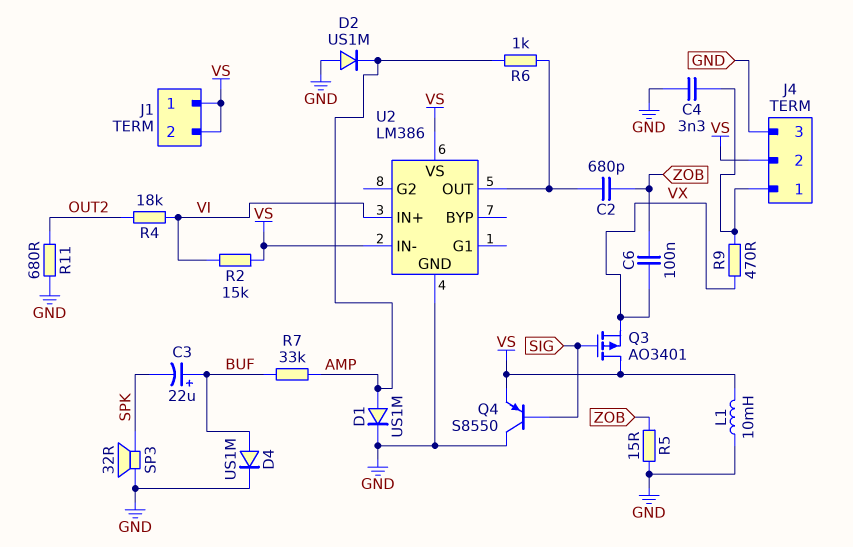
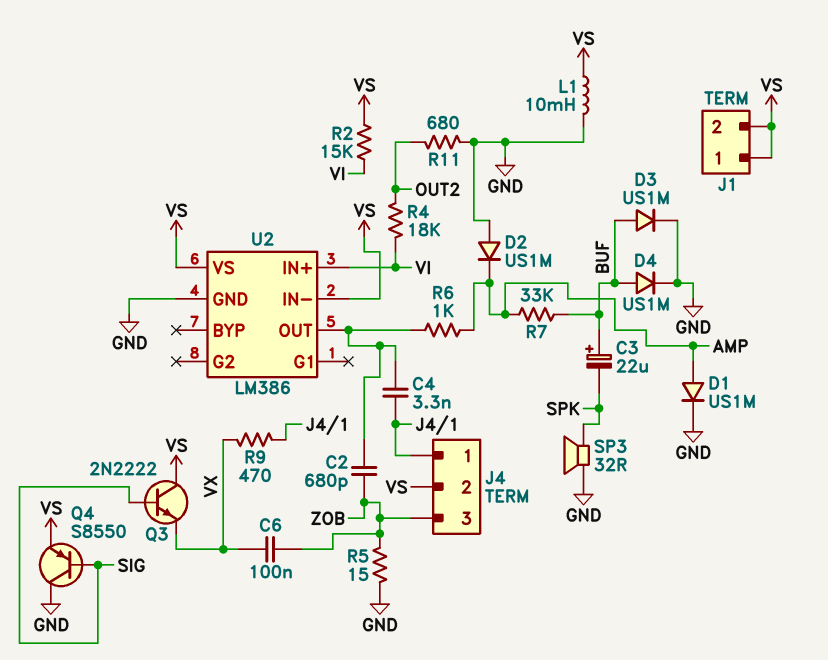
C4: 3.3nF (GND, J4/1) -> 3.3nF (J4/1, U2/OUT)
D3: none -> diode US1M (A BUF, K GND)
J4 pin 3: GND -> ZOB
Q3: PMOS AO3401 (G SIG, D VS, S VX) -> NPN 2N2222 (B SIG, C VS, E VX)

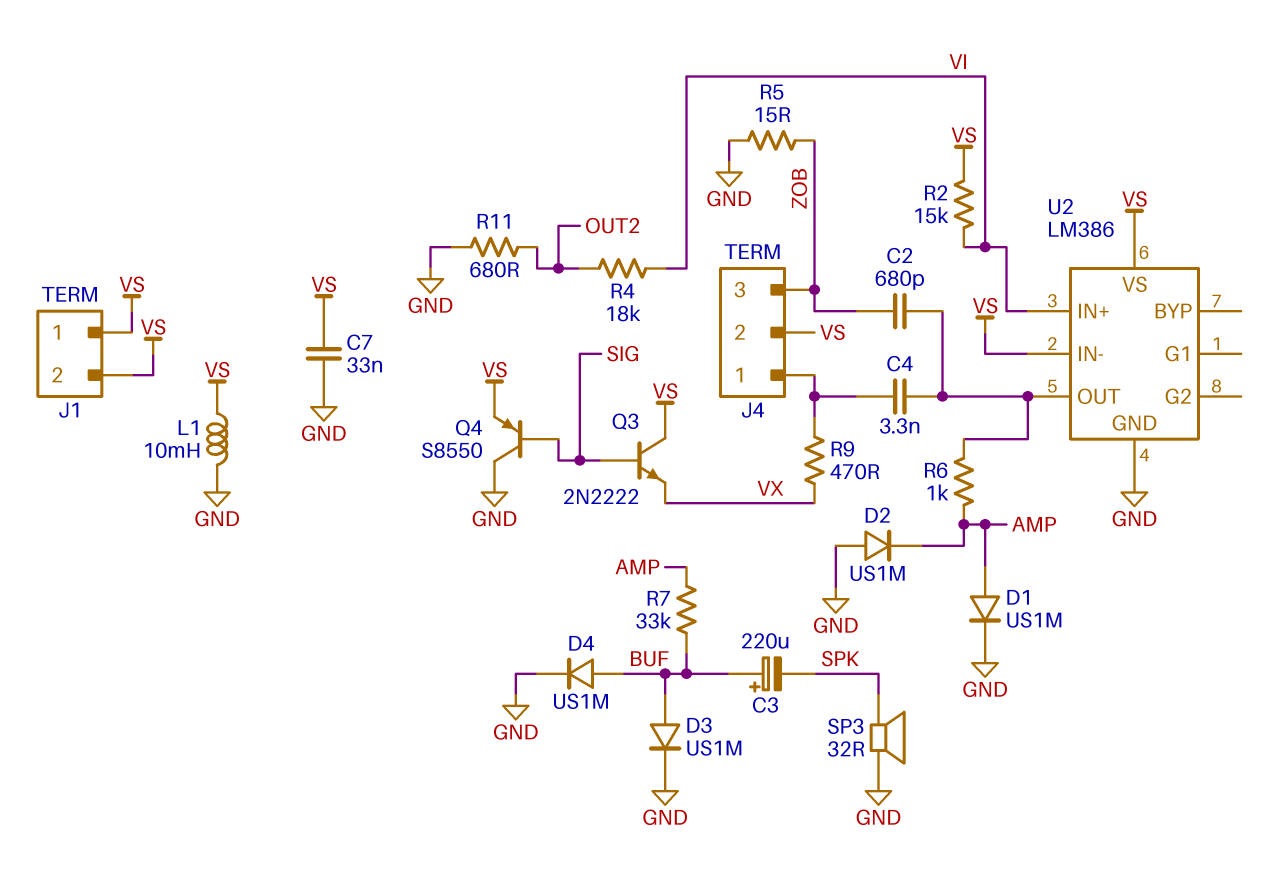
C3: 22uF (plus BUF, minus SPK) -> 220uF (plus BUF, minus SPK)
C6: 100nF (VX, ZOB) -> none
C7: none -> 33nF (GND, VS)

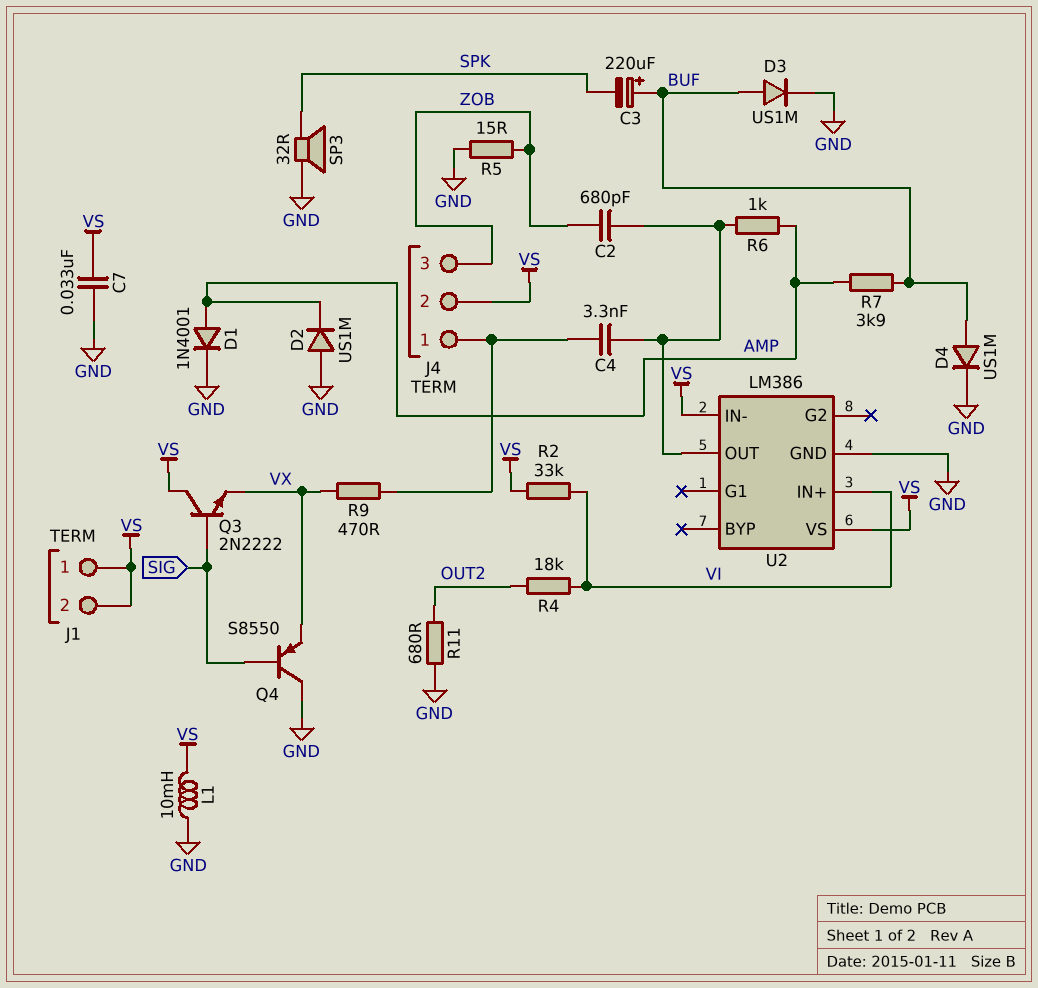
D1: diode US1M (A AMP, K GND) -> diode 1N4001 (A AMP, K GND)
Q4: PNP S8550 (B SIG, C GND, E VS) -> PNP S8550 (B SIG, C GND, E VX)
R2: 15k (VI, VS) -> 33k (VI, VS)
R7: 33k (AMP, BUF) -> 3.9k (AMP, BUF)

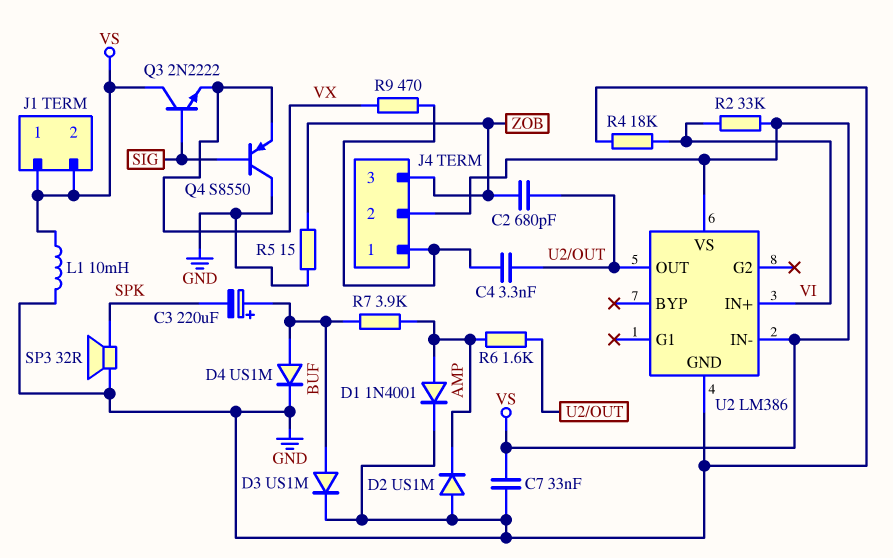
R4: 18k (OUT2, VI) -> 18k (GND, VI)
R6: 1k (AMP, U2/OUT) -> 1.6k (AMP, U2/OUT)
R11: 680 (GND, OUT2) -> none

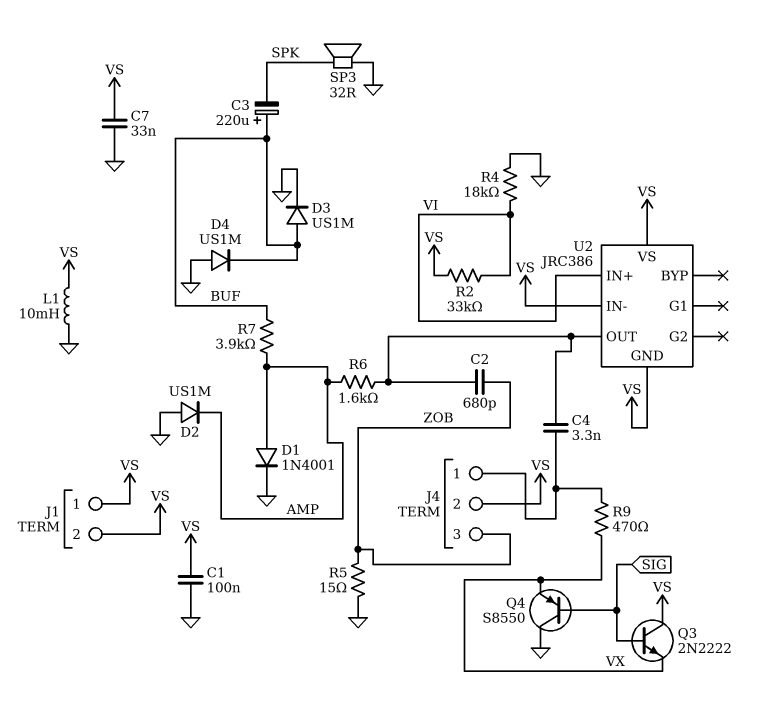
C1: none -> 100nF (GND, VS)
D4: diode US1M (A BUF, K GND) -> diode US1M (A GND, K BUF)
U2: LM386 -> JRC386
U2 pin GND: GND -> VS

